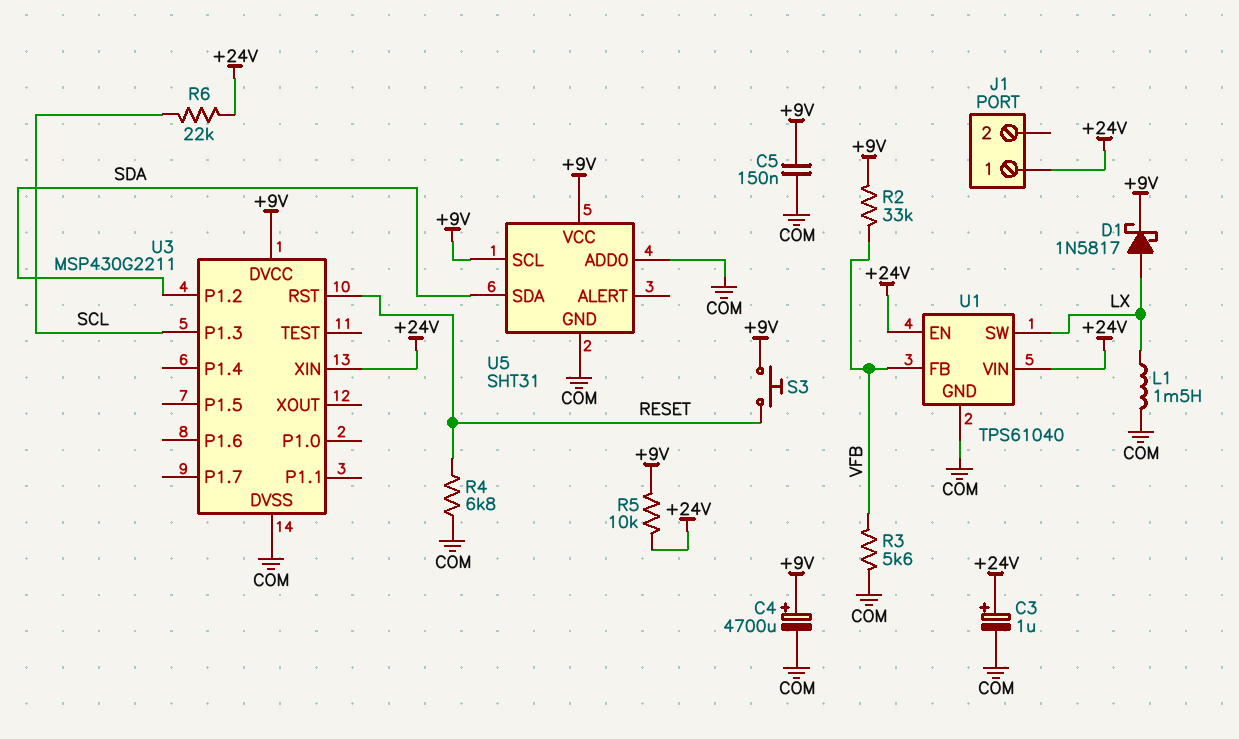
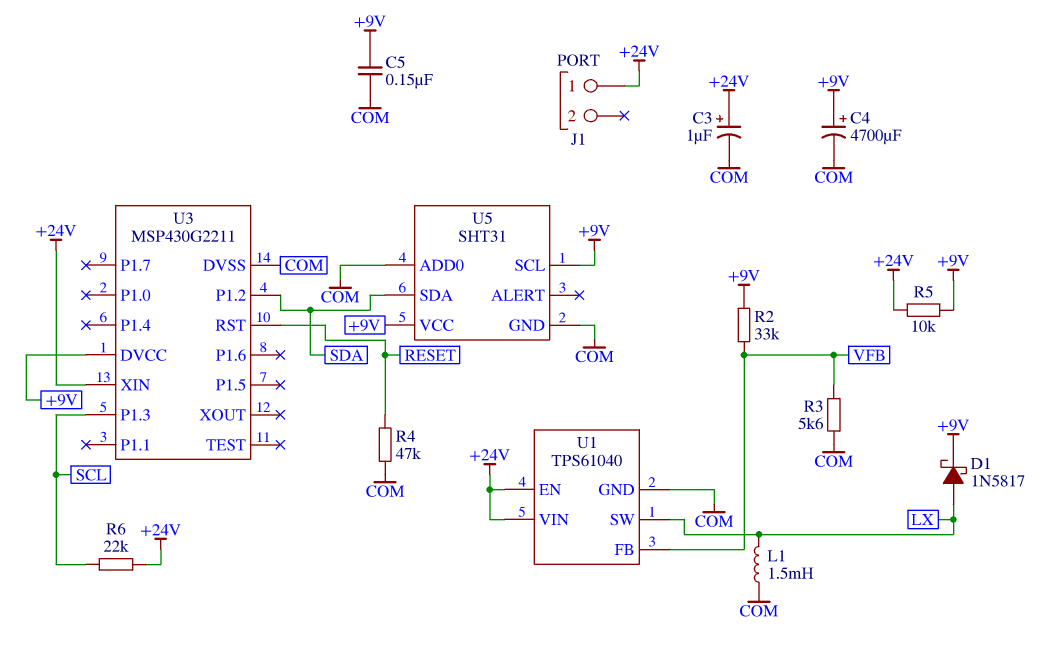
R4: 6.8k (COM, RESET) -> 47k (COM, RESET)
S3: button (+9V, RESET) -> none

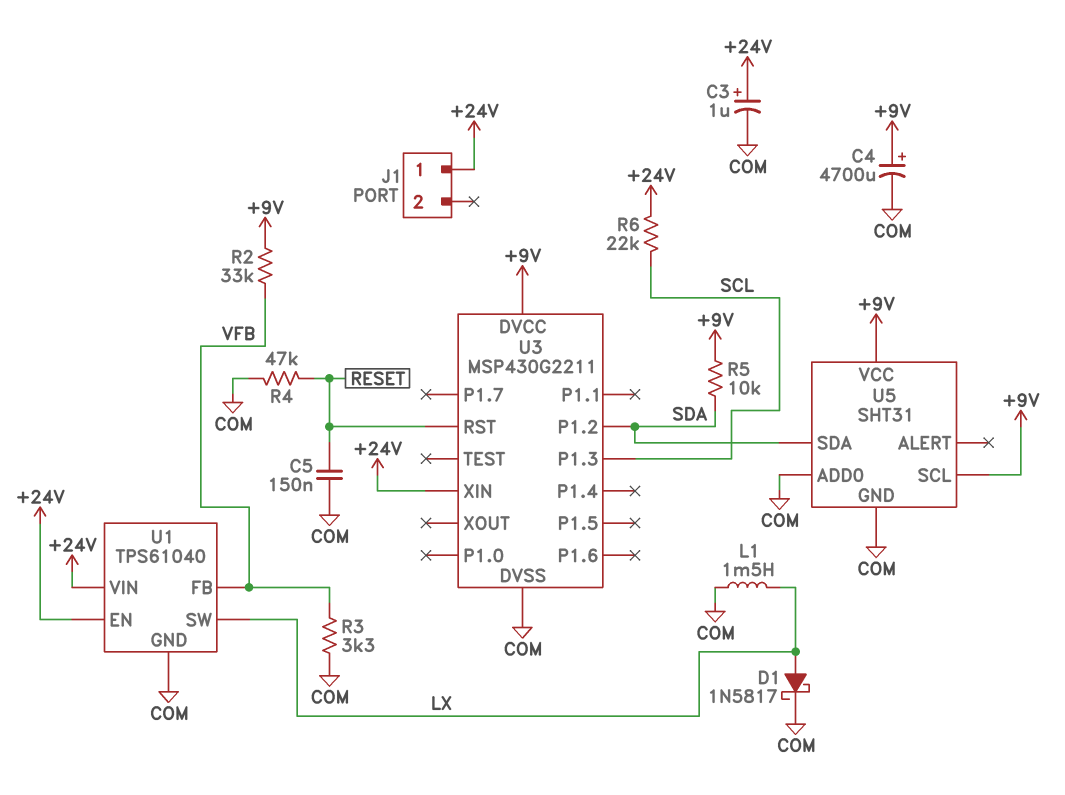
C5: 150nF (+9V, COM) -> 150nF (COM, RESET)
D1: schottky 1N5817 (A LX, K +9V) -> schottky 1N5817 (A LX, K COM)
R3: 5.6k (COM, VFB) -> 3.3k (COM, VFB)
R5: 10k (+9V, +24V) -> 10k (+9V, SDA)

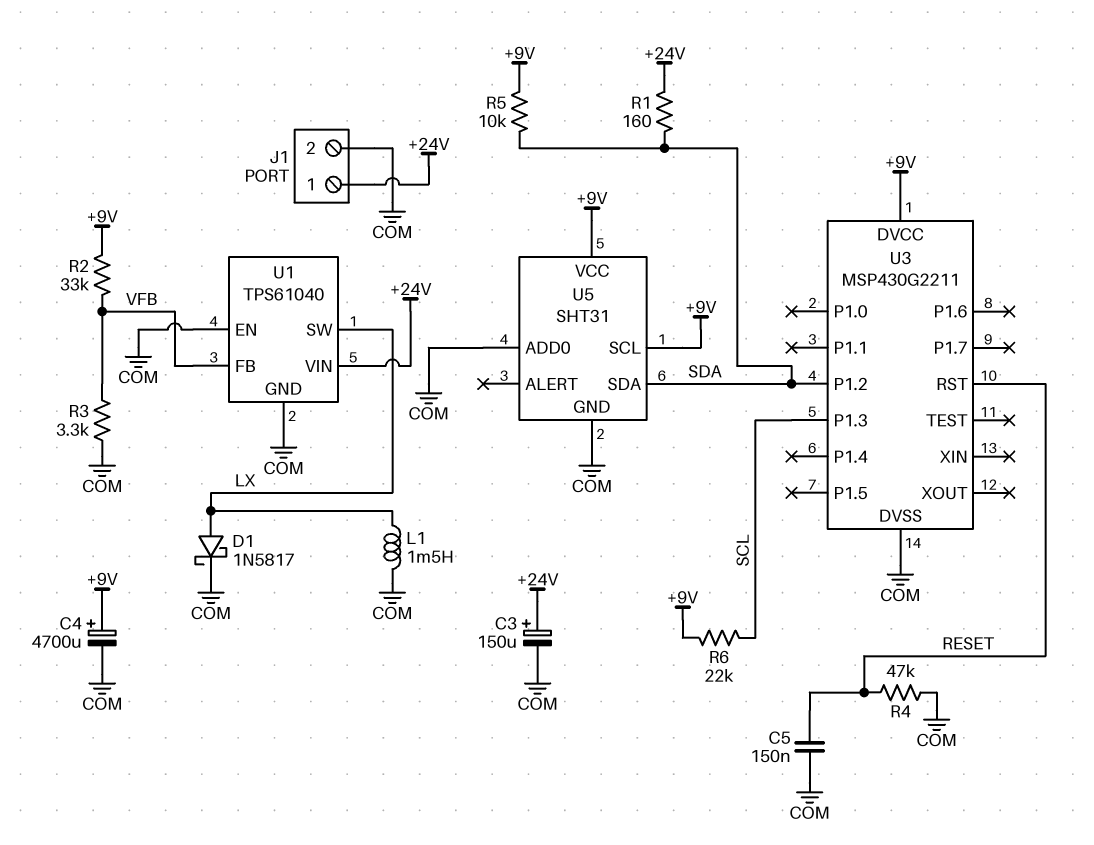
C3: 1uF (plus +24V, minus COM) -> 150uF (plus +24V, minus COM)
J1 pin 2: none -> COM
R1: none -> 160 (+24V, SDA)
R6: 22k (+24V, SCL) -> 22k (+9V, SCL)
U1 pin EN: +24V -> COM
U3 pin XIN: +24V -> none

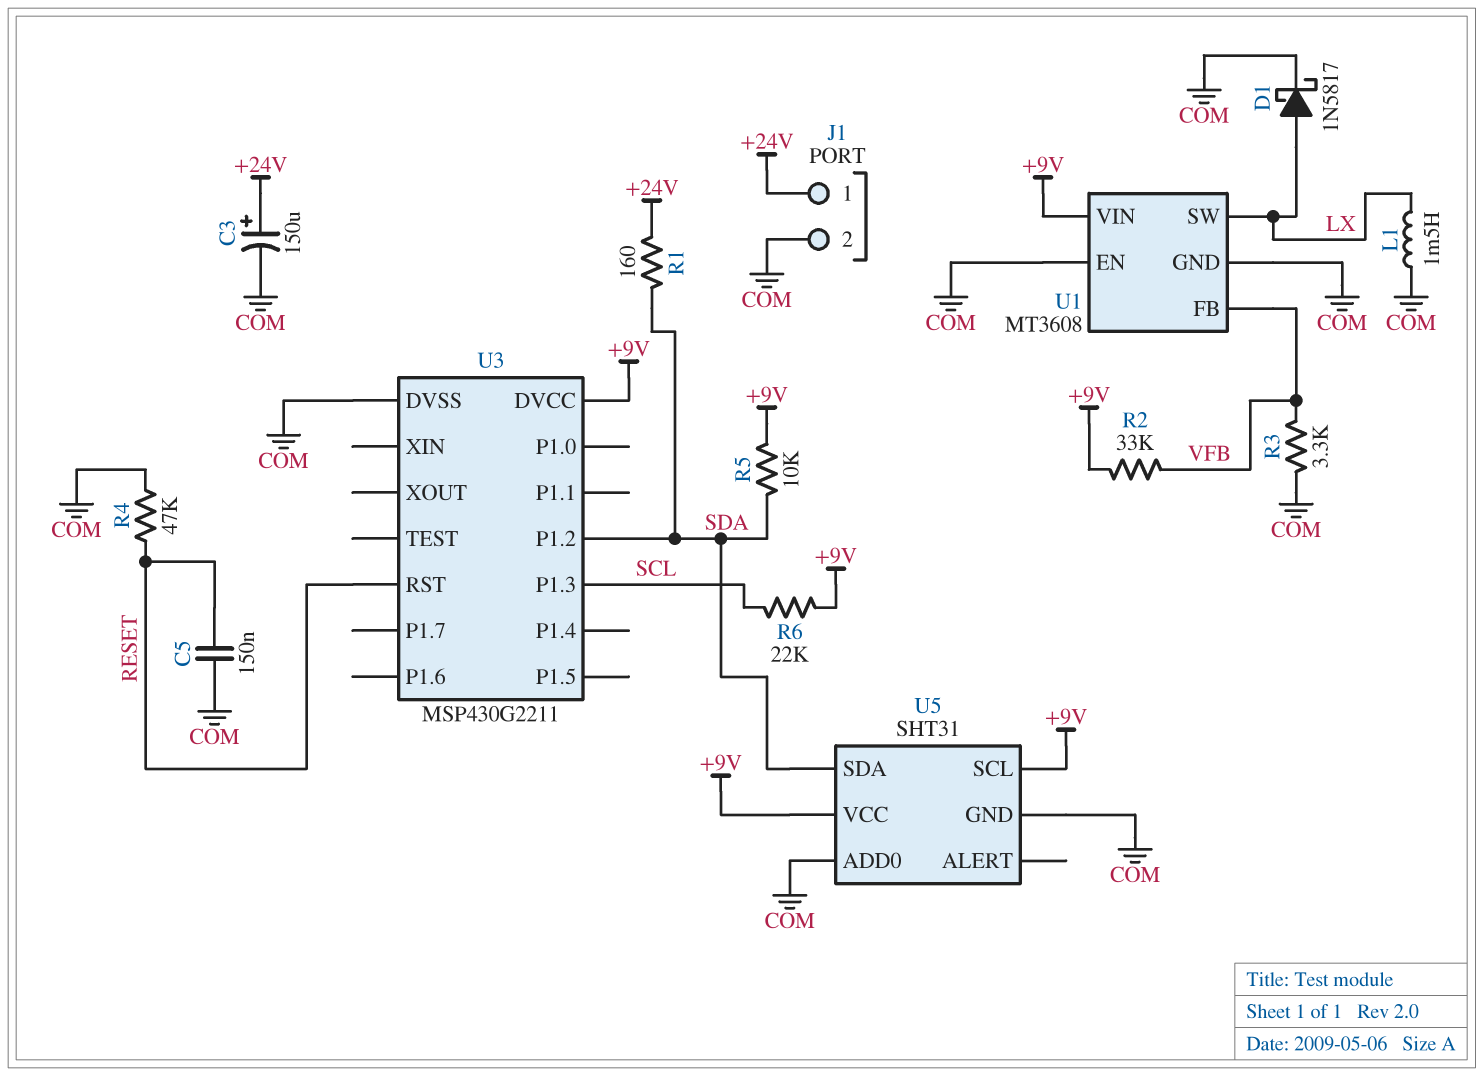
C4: 4700uF (plus +9V, minus COM) -> none
U1: TPS61040 -> MT3608
U1 pin VIN: +24V -> +9V

